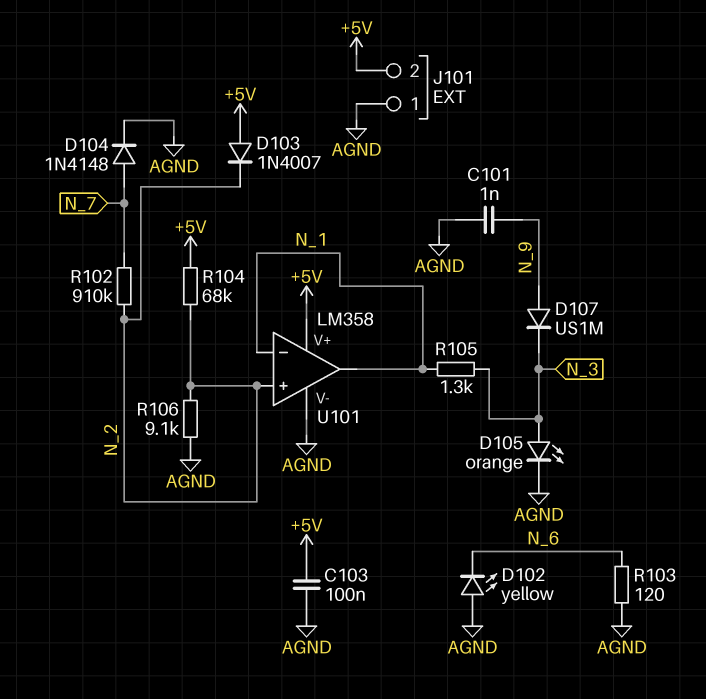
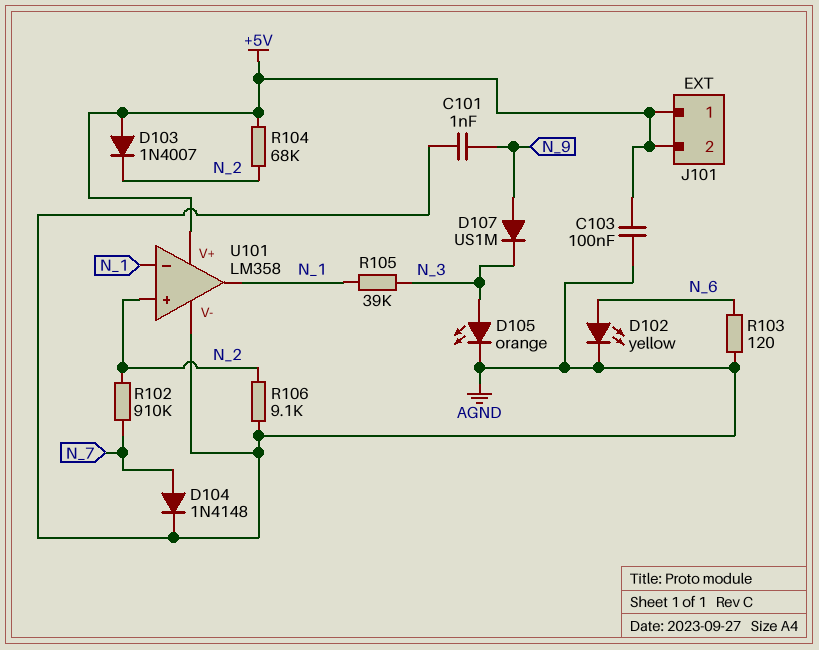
D102: LED yellow (A AGND, K N_6) -> LED yellow (A N_6, K AGND)
J101 pin 1: AGND -> +5V
R105: 1.3k (N_1, N_3) -> 39k (N_1, N_3)

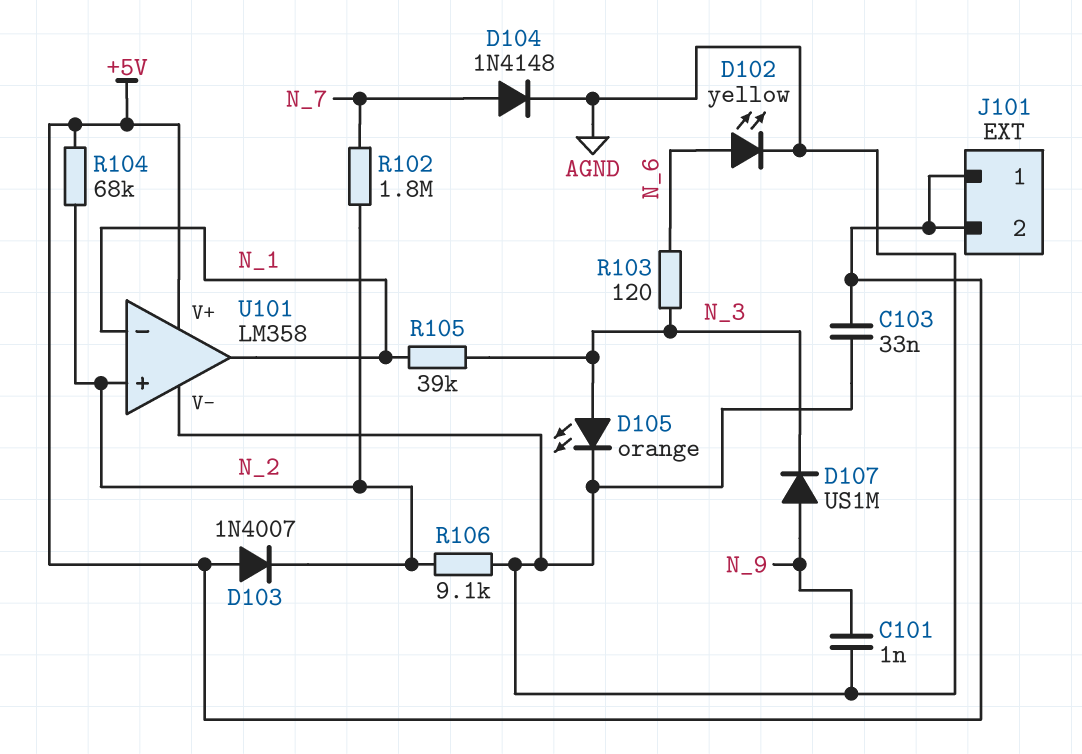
C103: 100nF (+5V, AGND) -> 33nF (+5V, AGND)
R102: 910k (N_2, N_7) -> 1.8M (N_2, N_7)
R103: 120 (AGND, N_6) -> 120 (N_3, N_6)

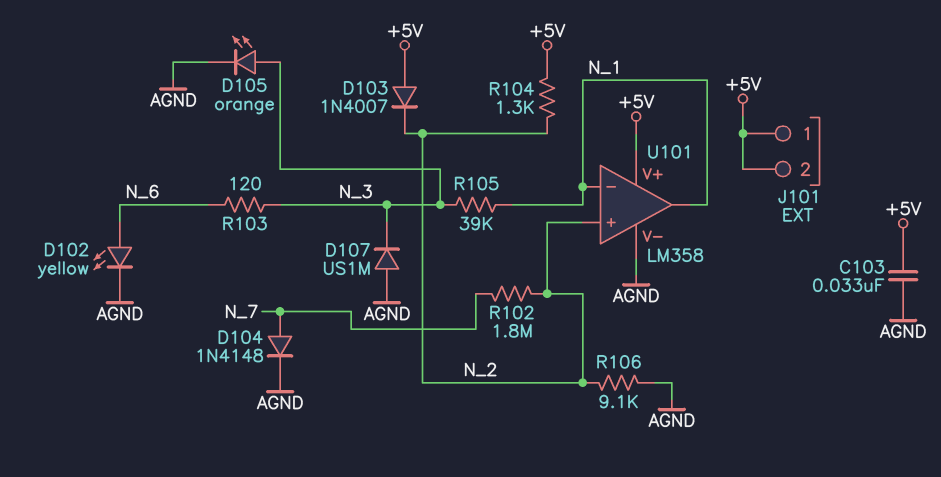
C101: 1nF (AGND, N_9) -> none
D107: diode US1M (A N_9, K N_3) -> diode US1M (A AGND, K N_3)
R104: 68k (+5V, N_2) -> 1.3k (+5V, N_2)

